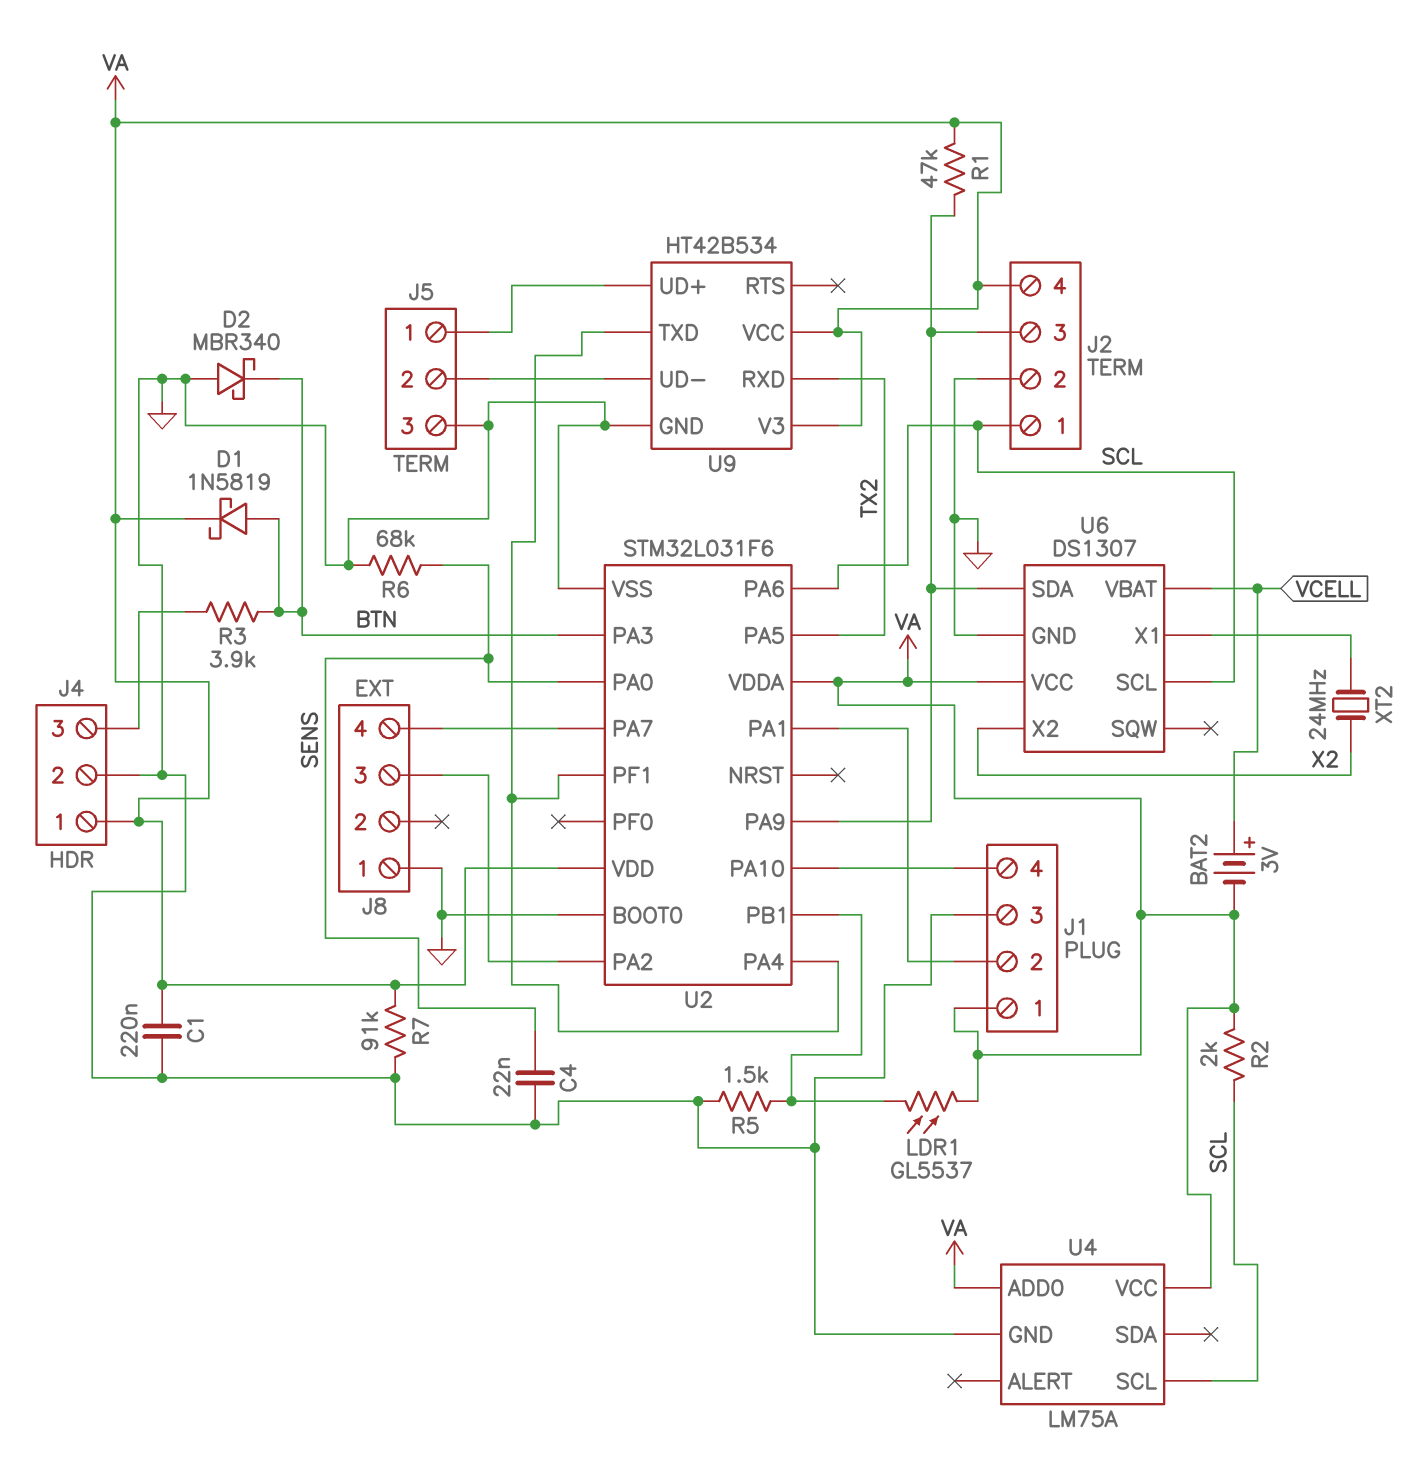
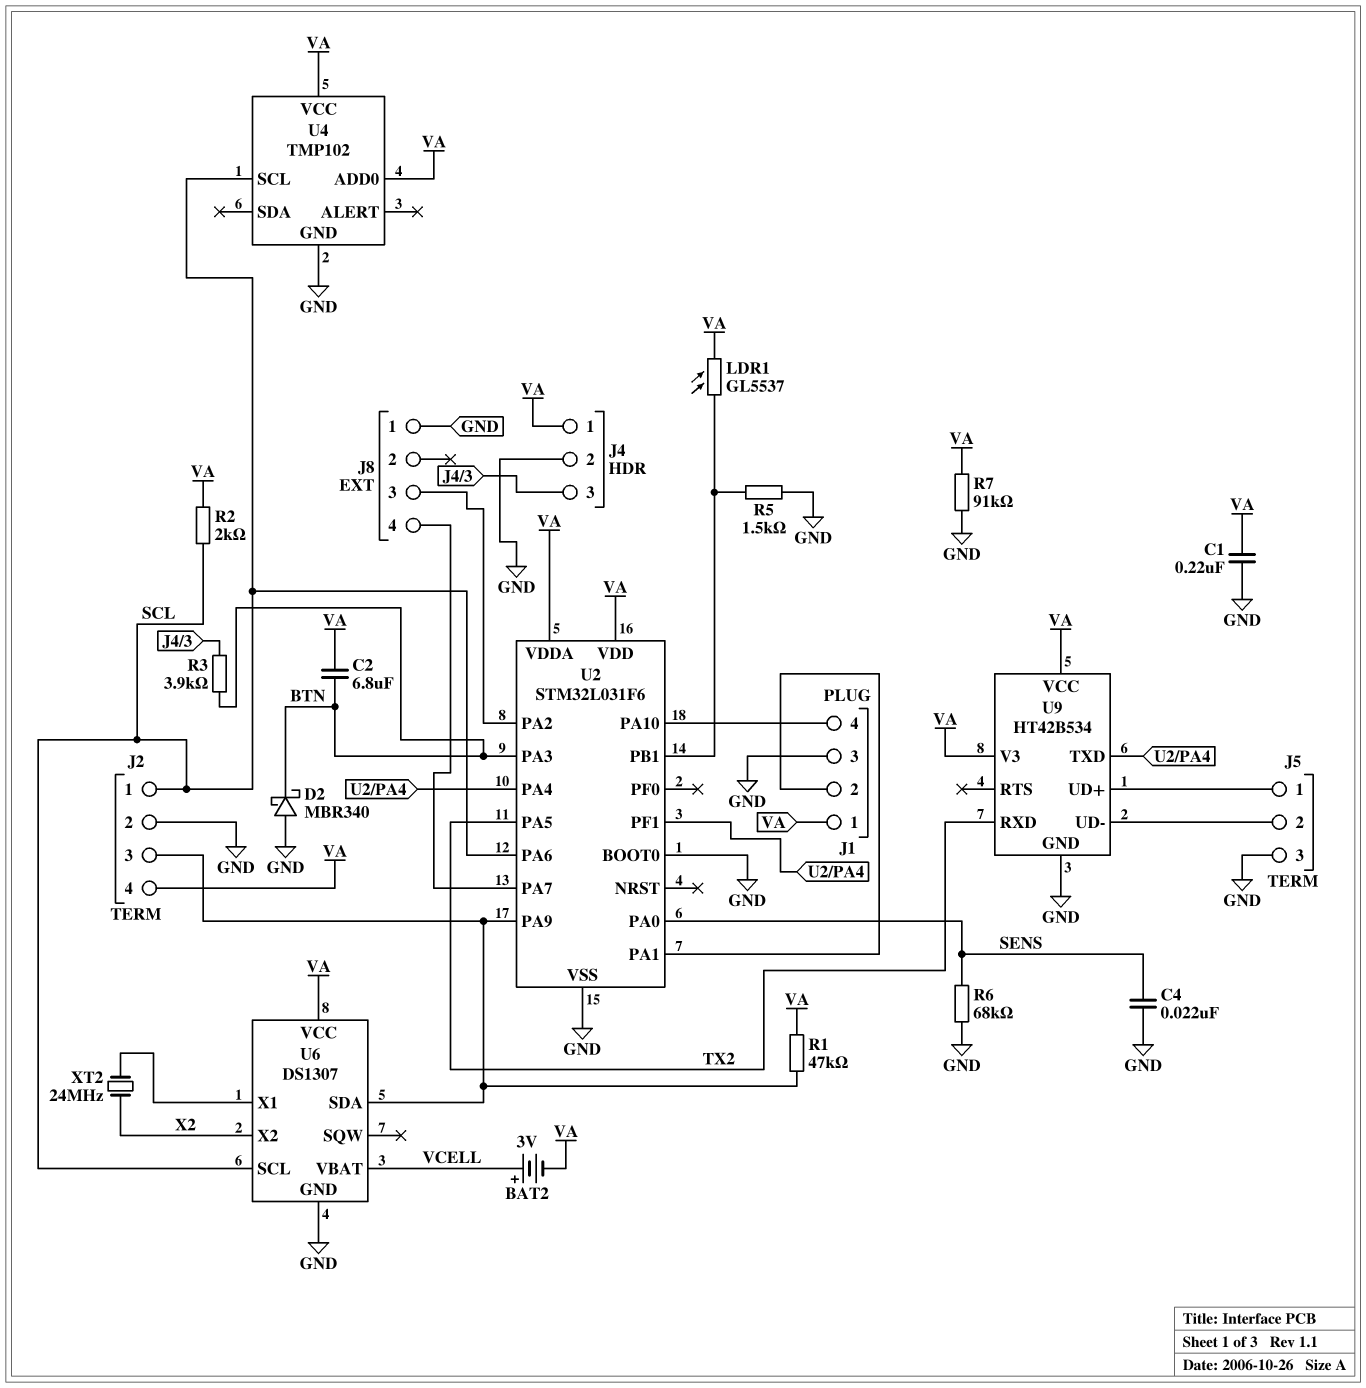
C2: none -> 6.8uF (BTN, VA)
D1: schottky 1N5819 (A BTN, K VA) -> none
U4: LM75A -> TMP102

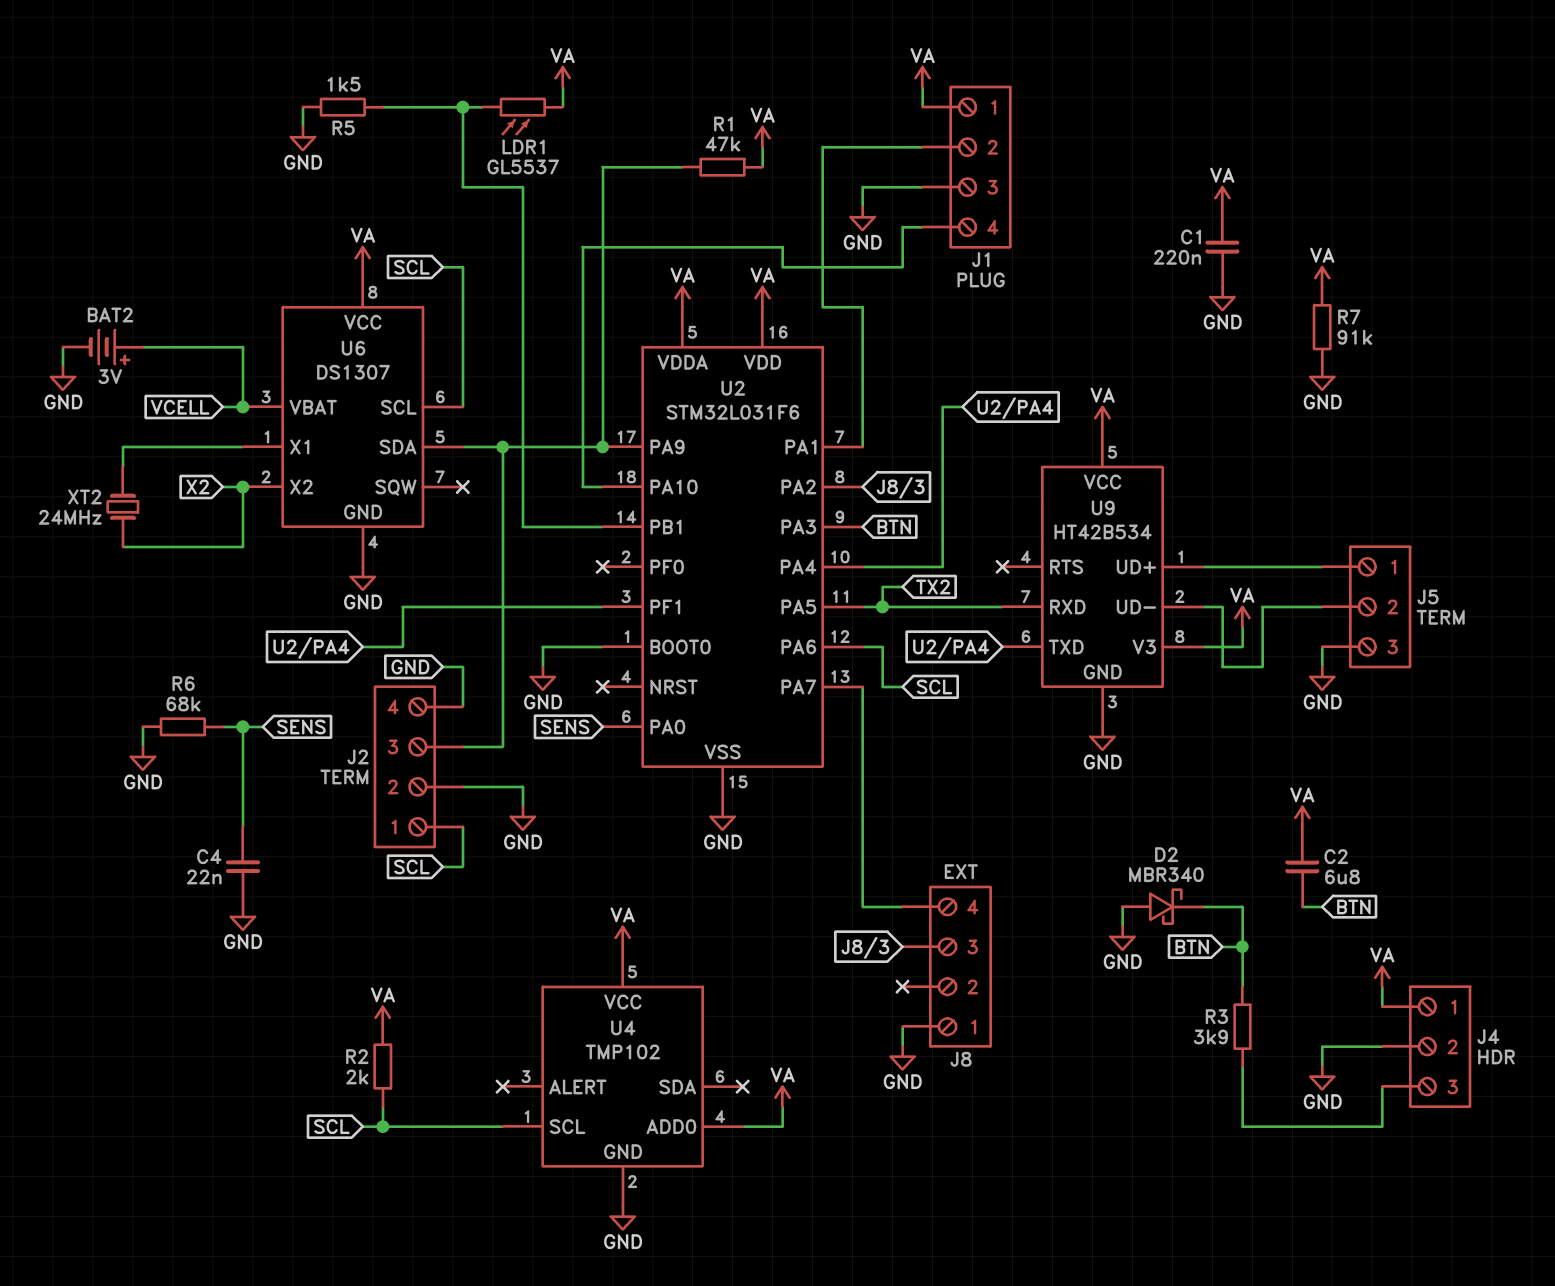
BAT2: 3V (plus VCELL, minus VA) -> 3V (plus VCELL, minus GND)
J2 pin 4: VA -> GND

